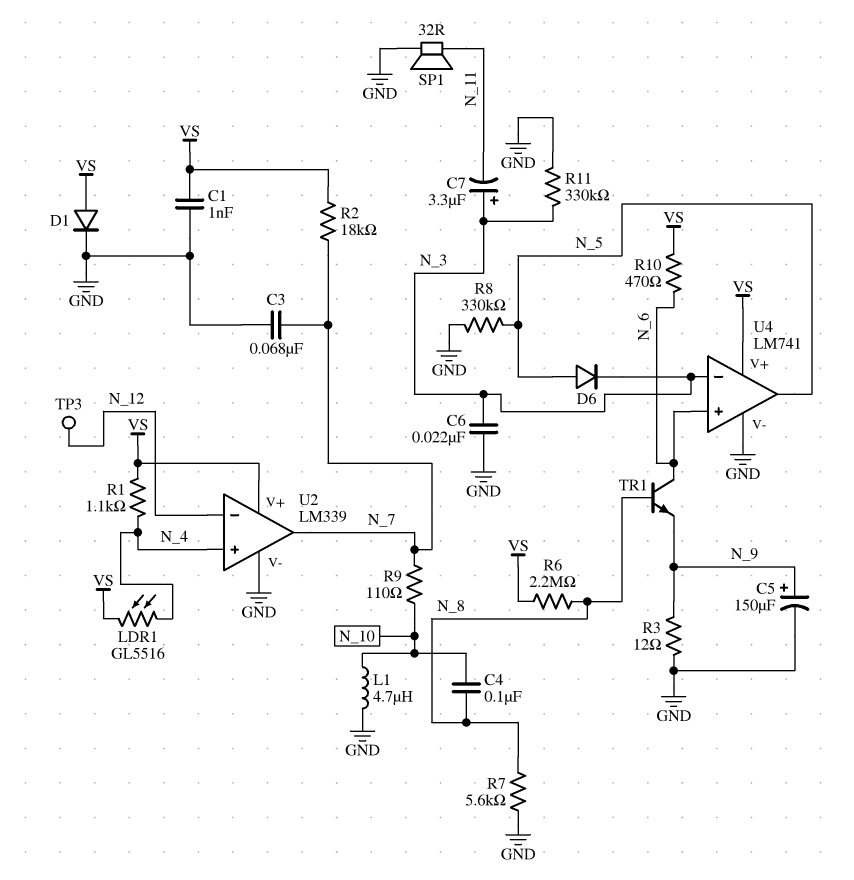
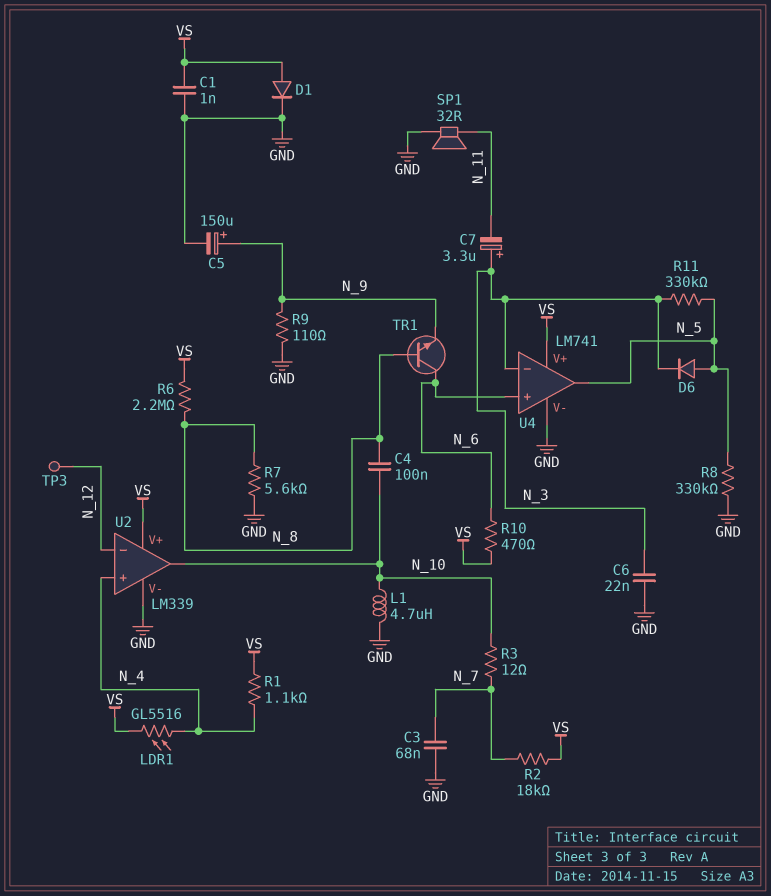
R3: 12 (GND, N_9) -> 12 (N_7, N_10)
R9: 110 (N_7, N_10) -> 110 (GND, N_9)
R11: 330k (GND, N_3) -> 330k (N_3, N_5)
U2 pin out: N_7 -> N_10

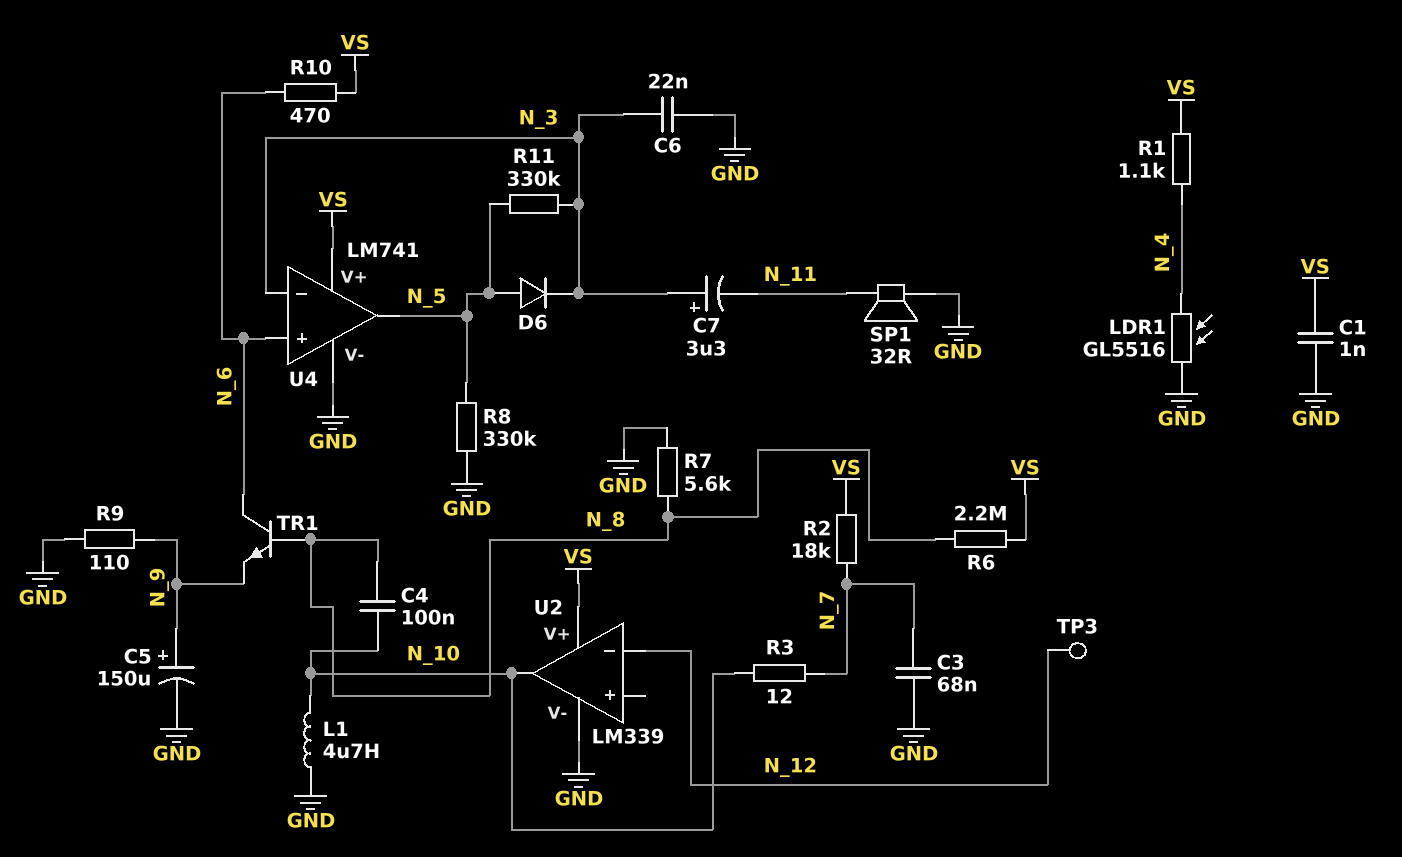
D1: diode (A VS, K GND) -> none
LDR1: GL5516 (N_4, VS) -> GL5516 (GND, N_4)
U2 pin in+: N_4 -> none

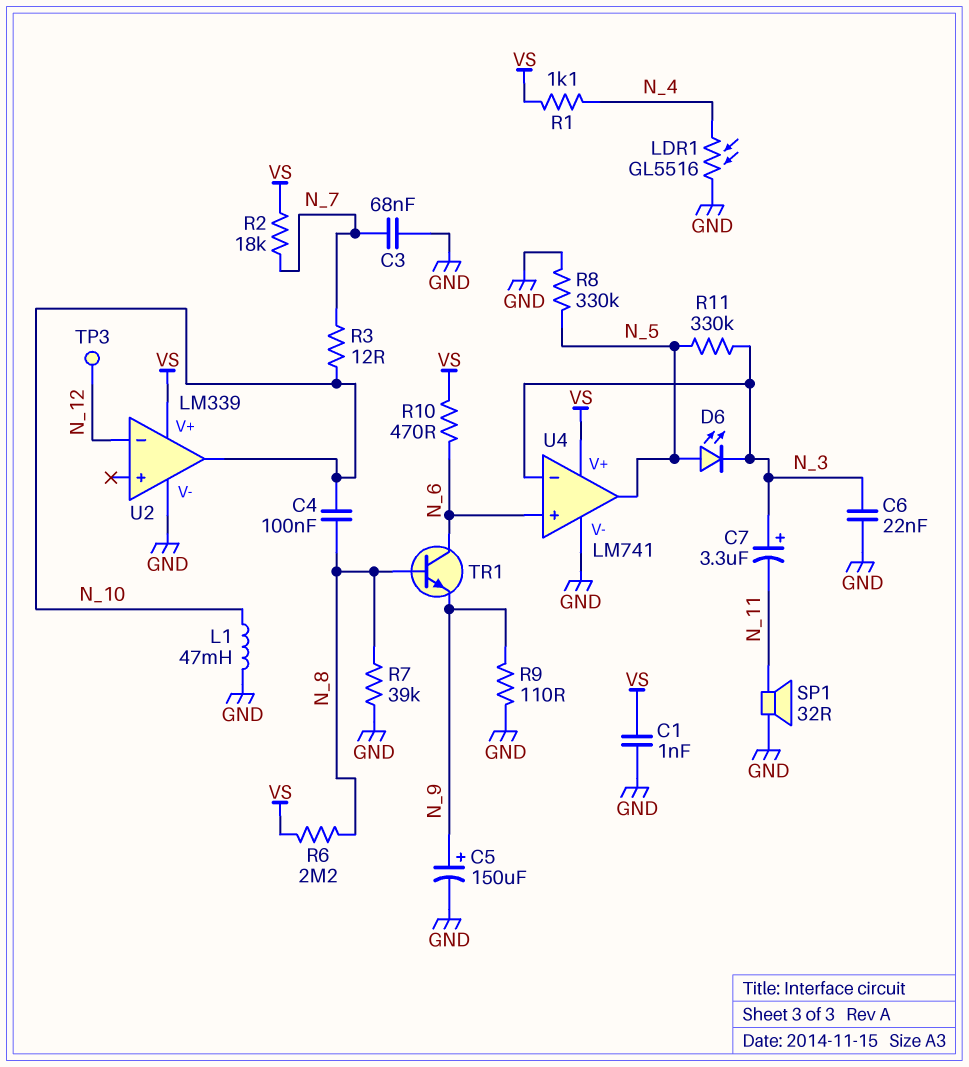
D6: diode (A N_5, K N_3) -> LED (A N_5, K N_3)
L1: 4.7uH (GND, N_10) -> 47mH (GND, N_10)
R7: 5.6k (GND, N_8) -> 39k (GND, N_8)

